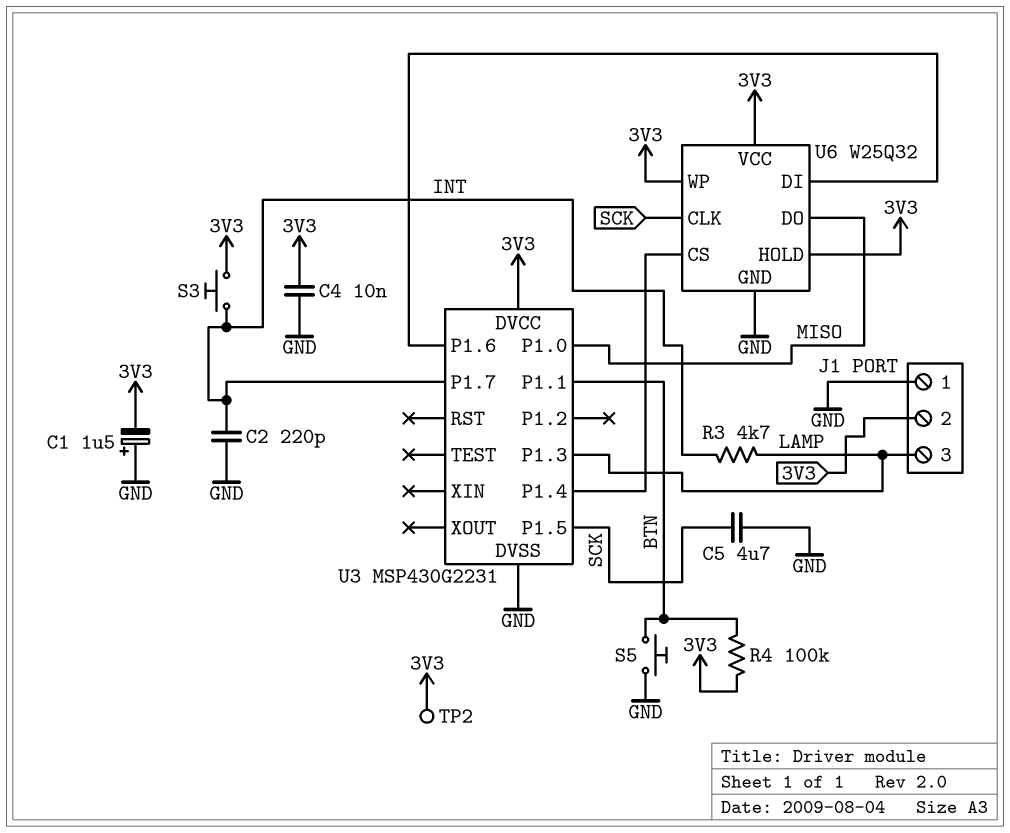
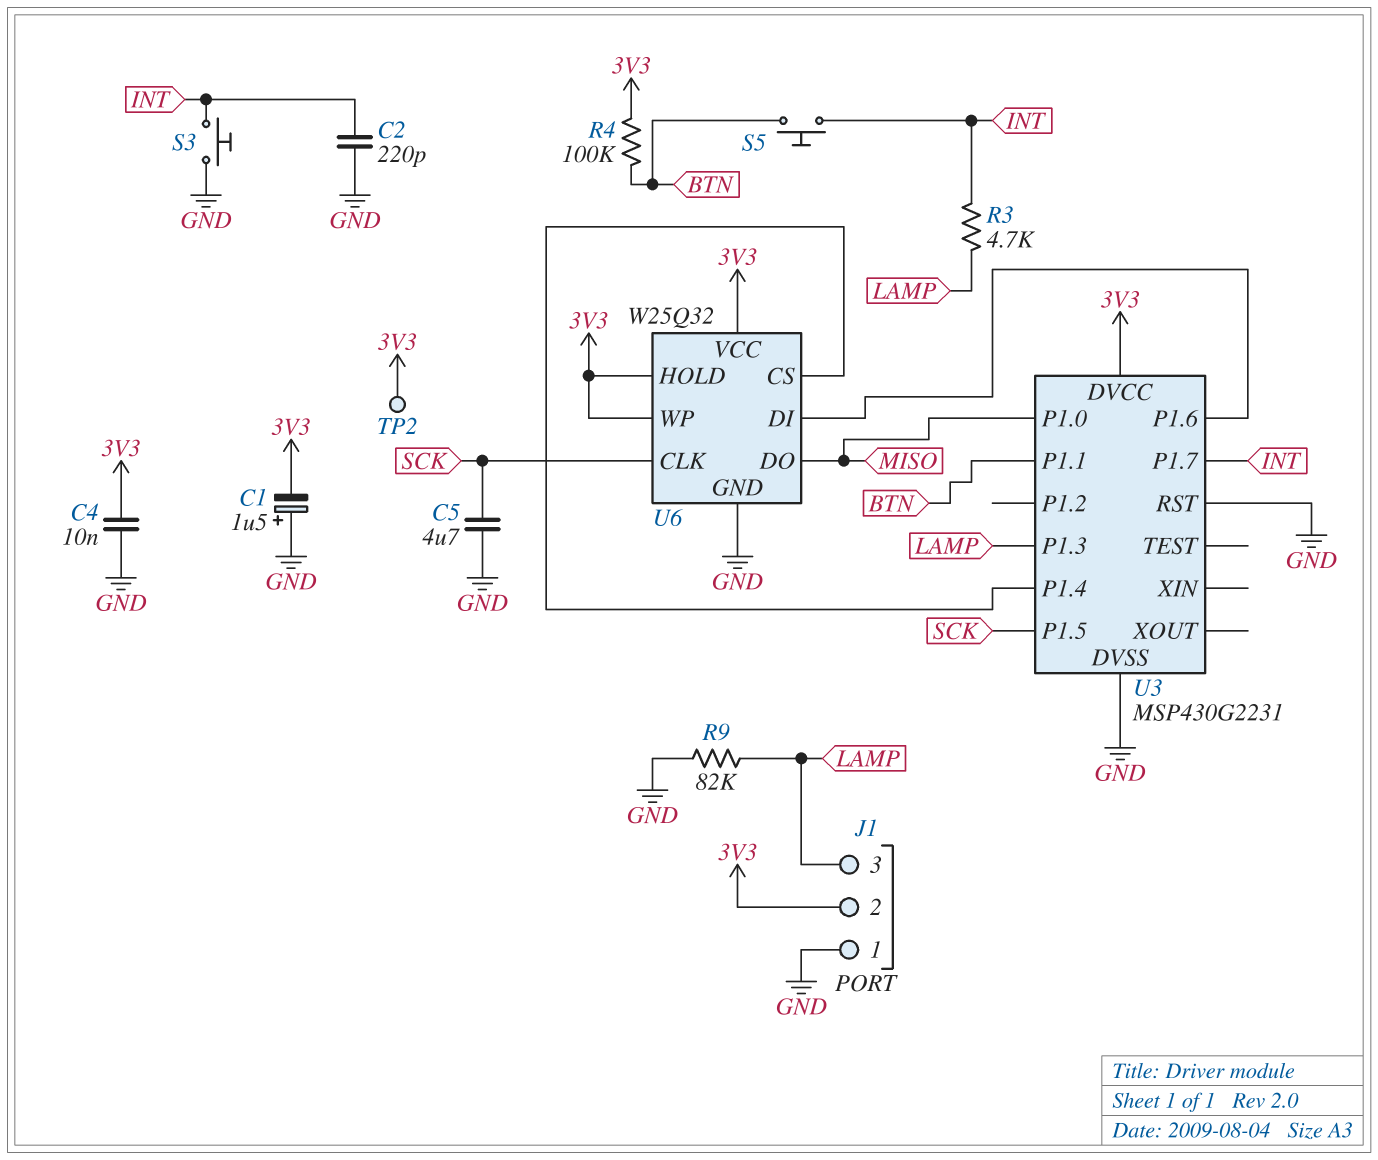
R9: none -> 82k (GND, LAMP)
S3: button (3V3, INT) -> button (GND, INT)
S5: button (BTN, GND) -> button (BTN, INT)
U3 pin RST: none -> GND

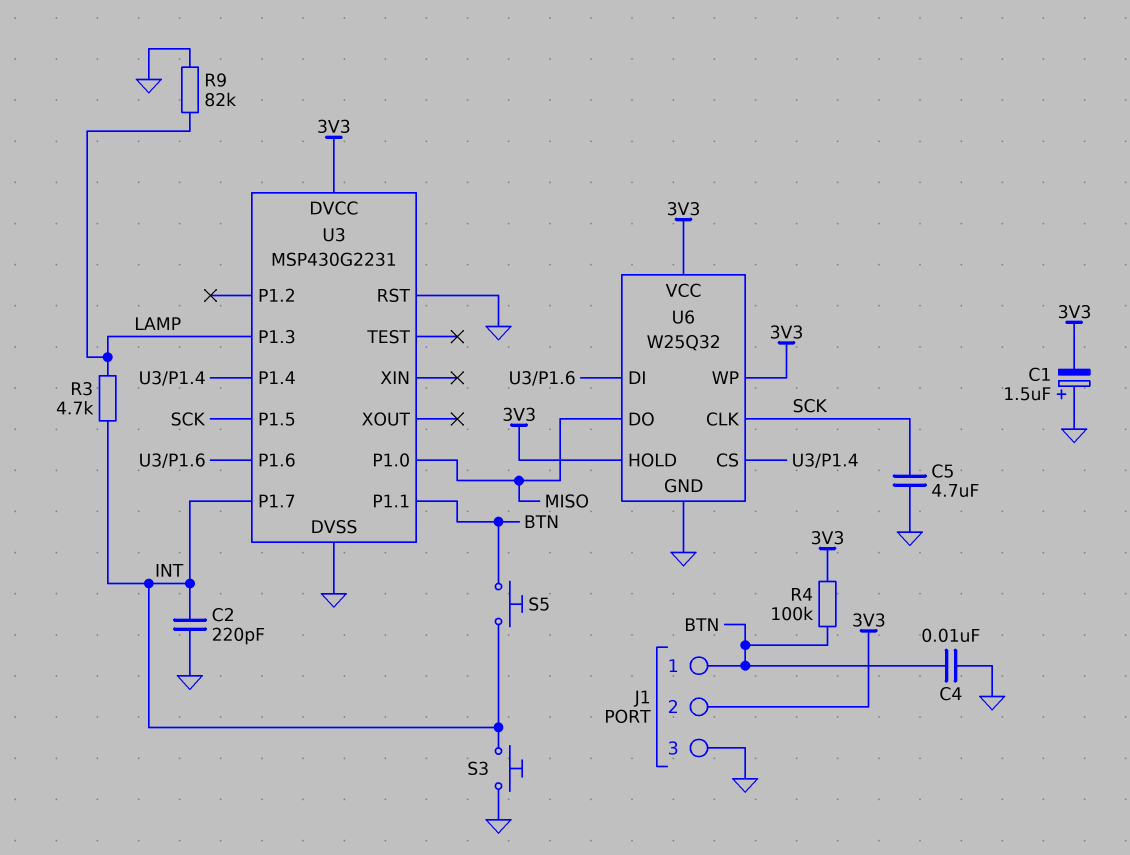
C4: 10nF (3V3, GND) -> 10nF (BTN, GND)
J1 pin 1: GND -> BTN
J1 pin 3: LAMP -> GND
TP2: test point (3V3) -> none

